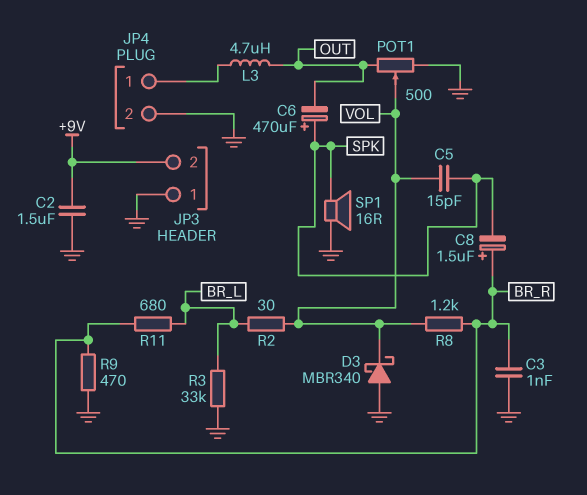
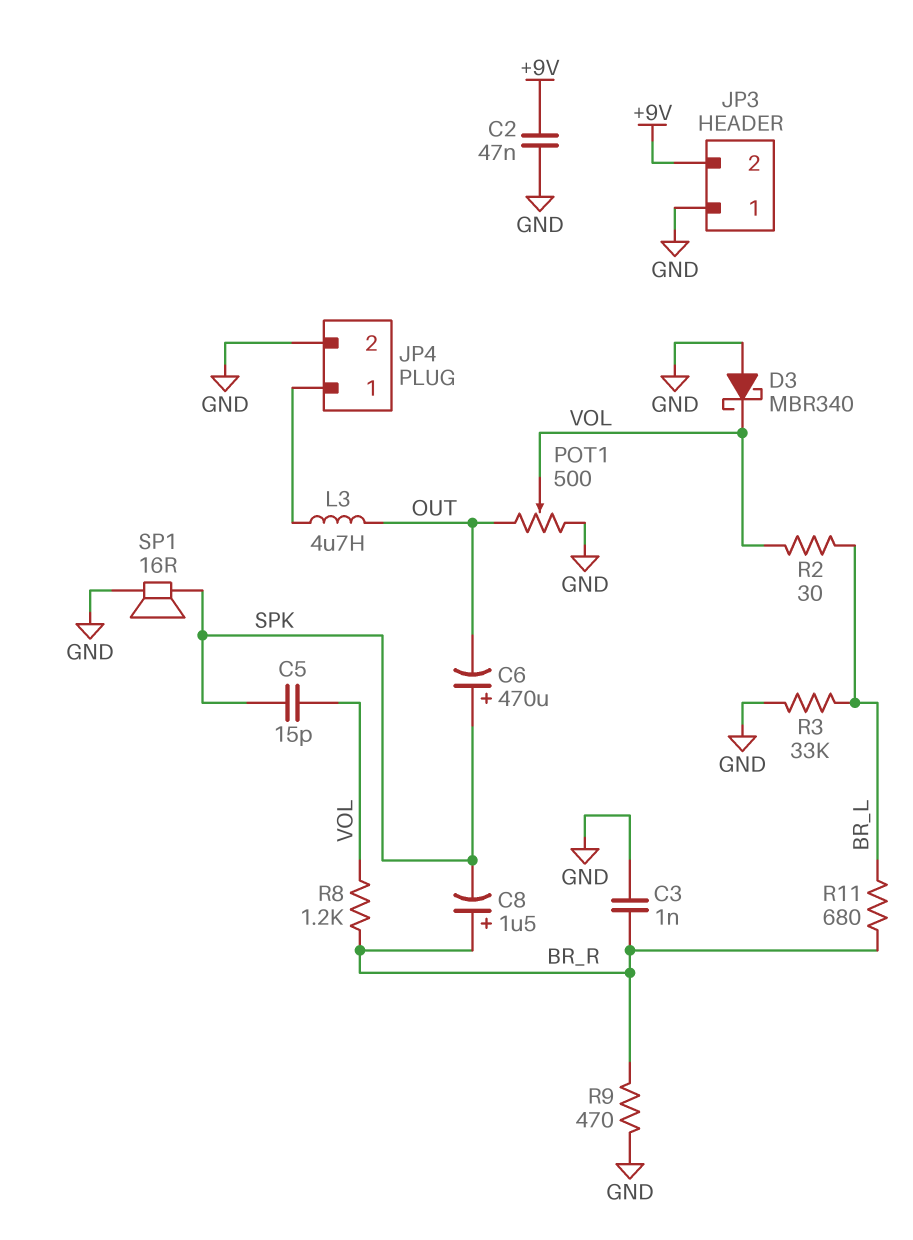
C2: 1.5uF (+9V, GND) -> 47nF (+9V, GND)

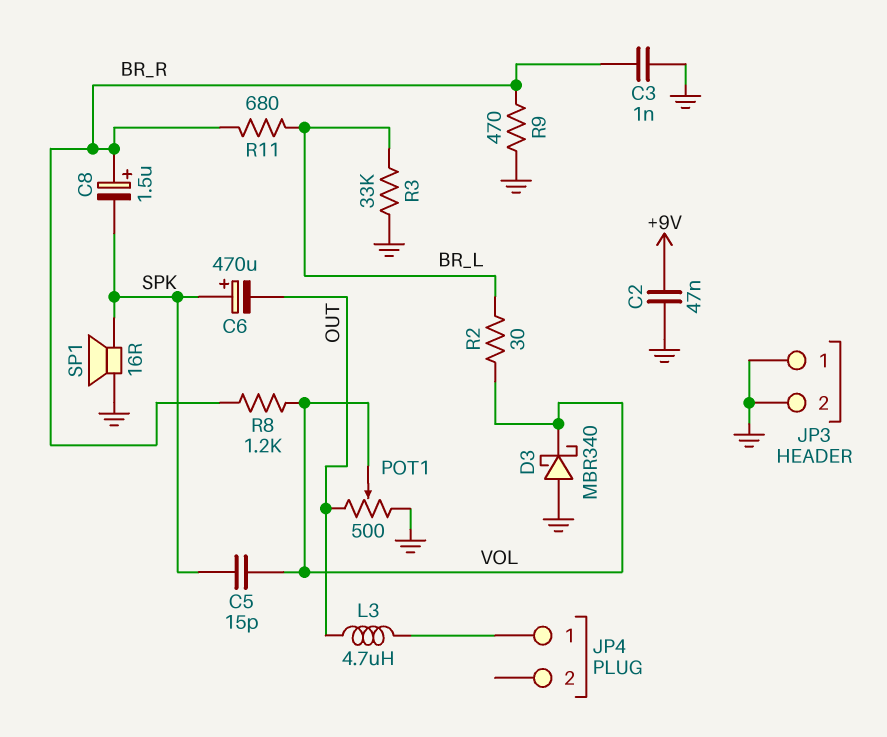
JP3 pin 2: +9V -> GND
JP4 pin 2: GND -> none

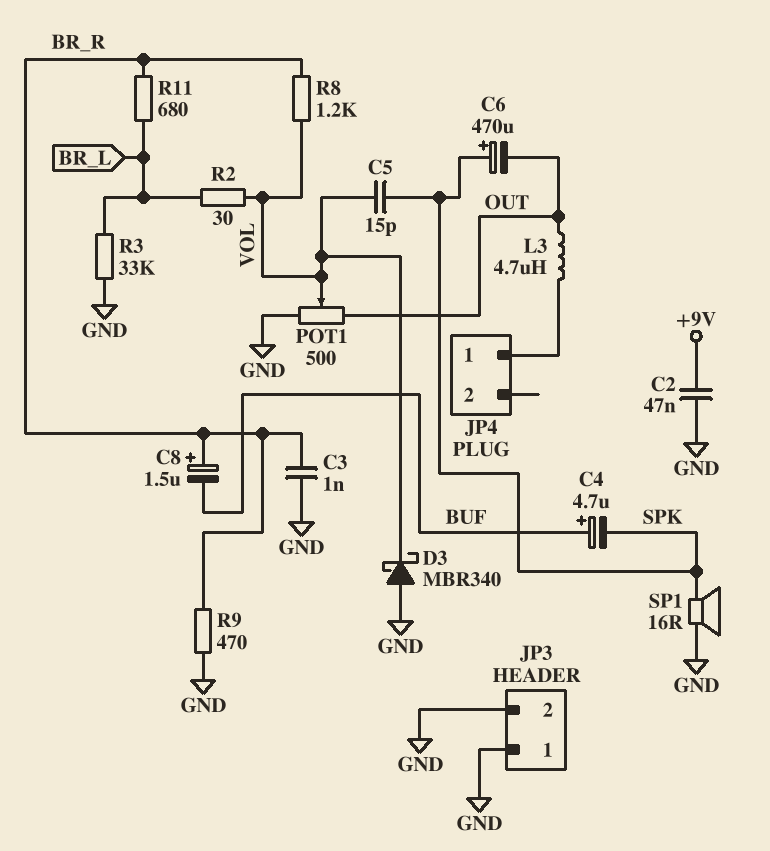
C4: none -> 4.7uF (plus BUF, minus SPK)
C8: 1.5uF (plus BR_R, minus SPK) -> 1.5uF (plus BR_R, minus BUF)

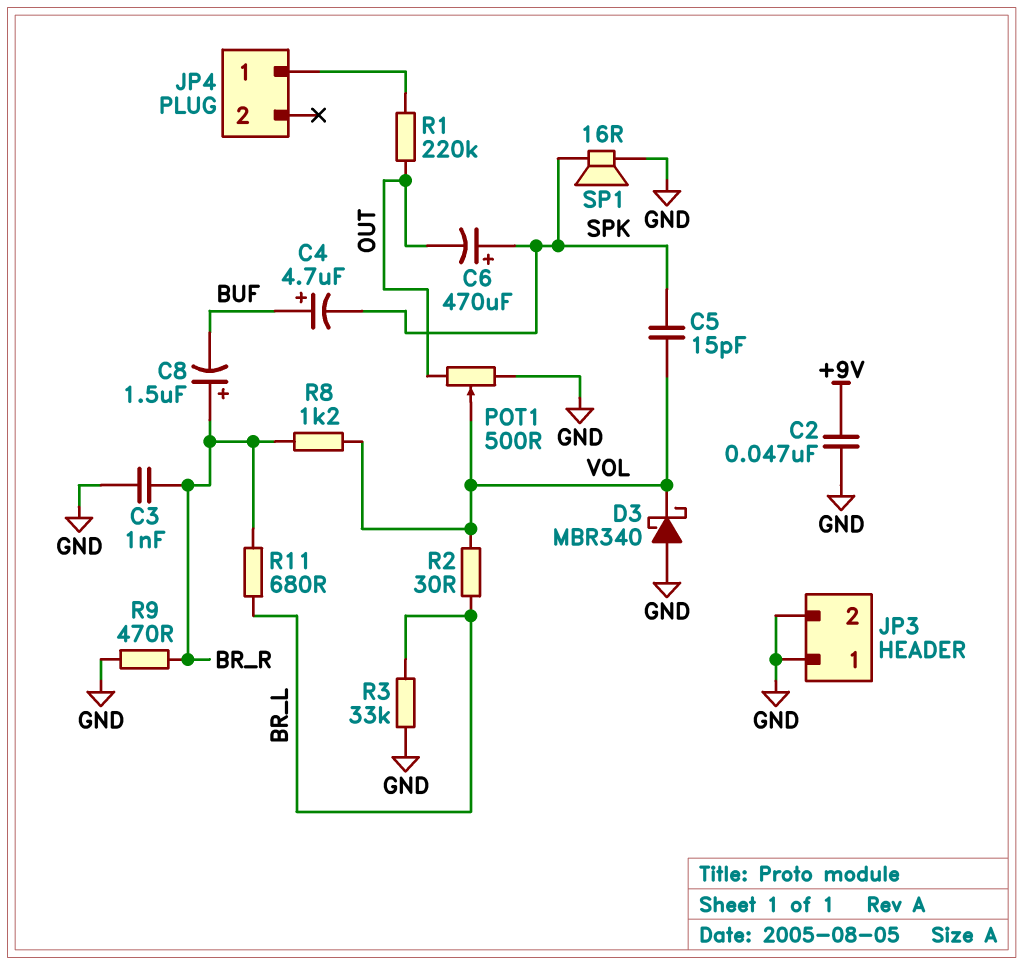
L3: 4.7uH (JP4/1, OUT) -> none
R1: none -> 220k (JP4/1, OUT)

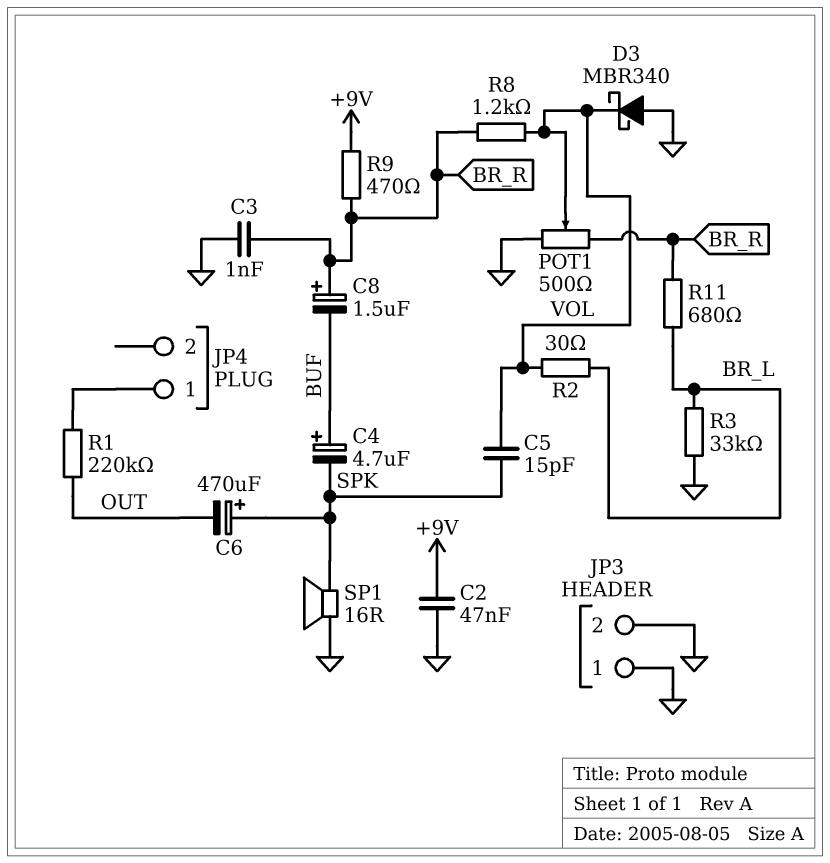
POT1: 500 (GND, OUT, wiper VOL) -> 500 (BR_R, GND, wiper VOL)
R9: 470 (BR_R, GND) -> 470 (+9V, BR_R)

